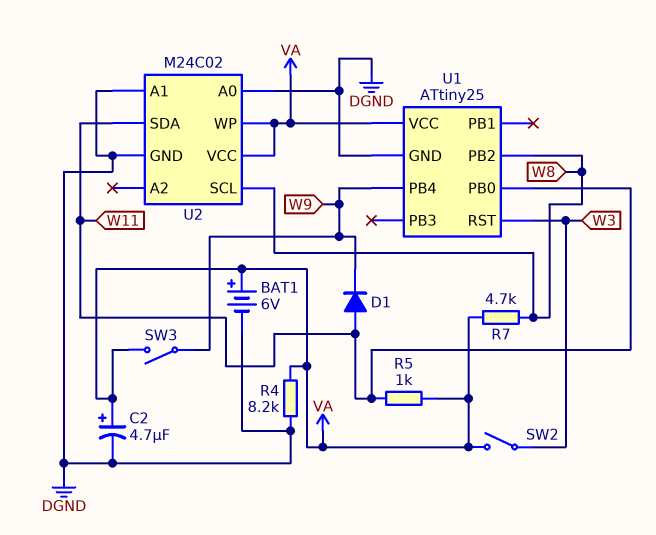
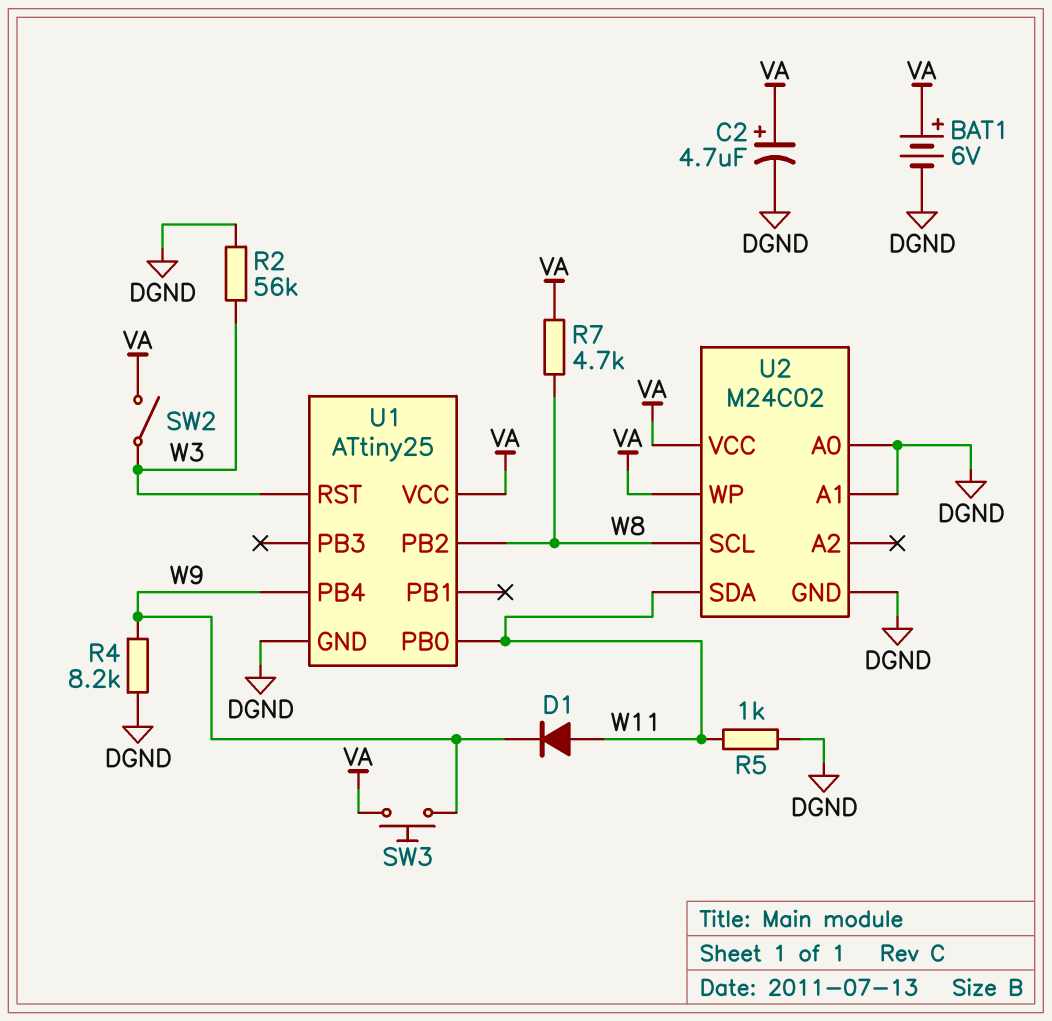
R2: none -> 56k (DGND, W3)
R4: 8.2k (DGND, VA) -> 8.2k (DGND, W9)
R5: 1k (VA, W11) -> 1k (DGND, W11)
SW3: switch (VA, W9) -> button (VA, W9)

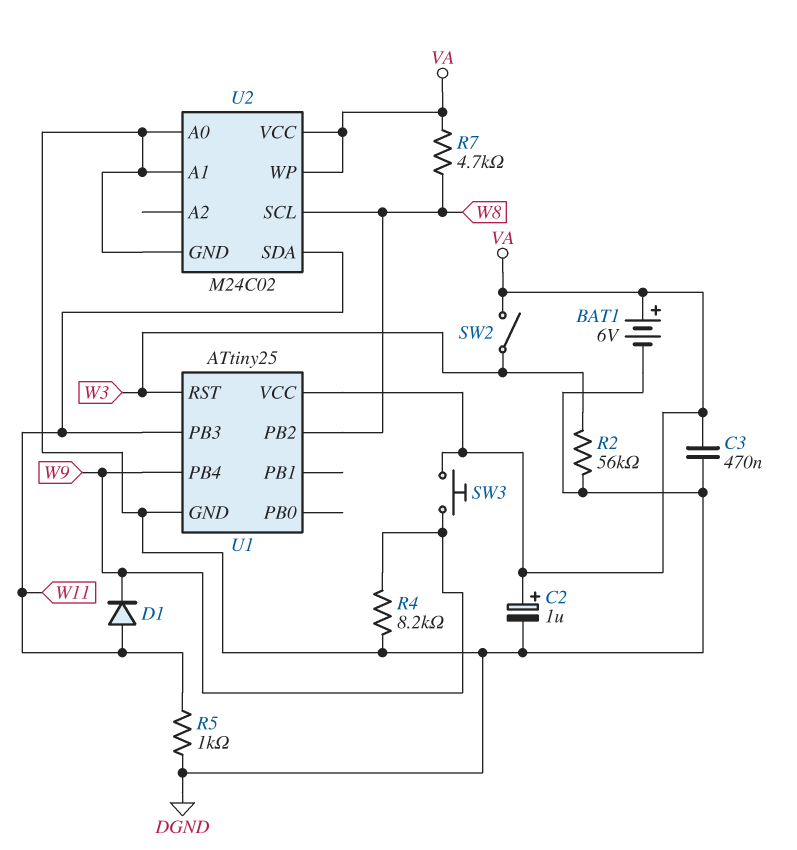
C2: 4.7uF (plus VA, minus DGND) -> 1uF (plus VA, minus DGND)
C3: none -> 470nF (DGND, VA)
U1 pin PB0: W11 -> none
U1 pin PB3: none -> W11

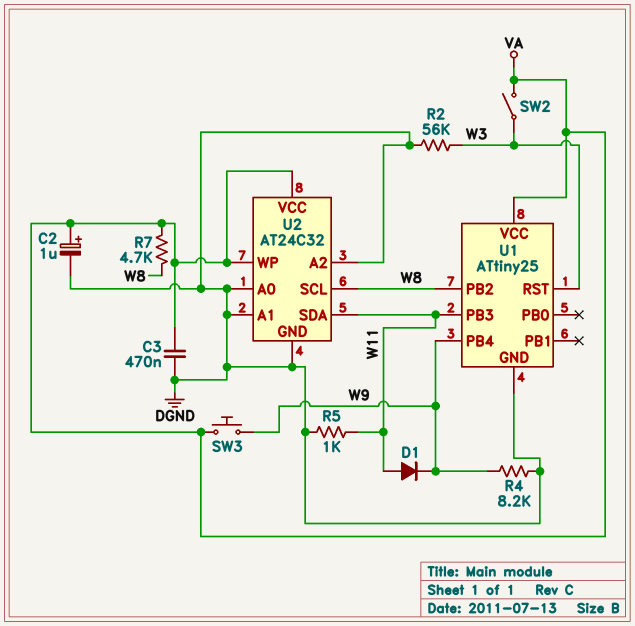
BAT1: 6V (plus VA, minus DGND) -> none
U2: M24C02 -> AT24C32
U2 pin A2: none -> DGND

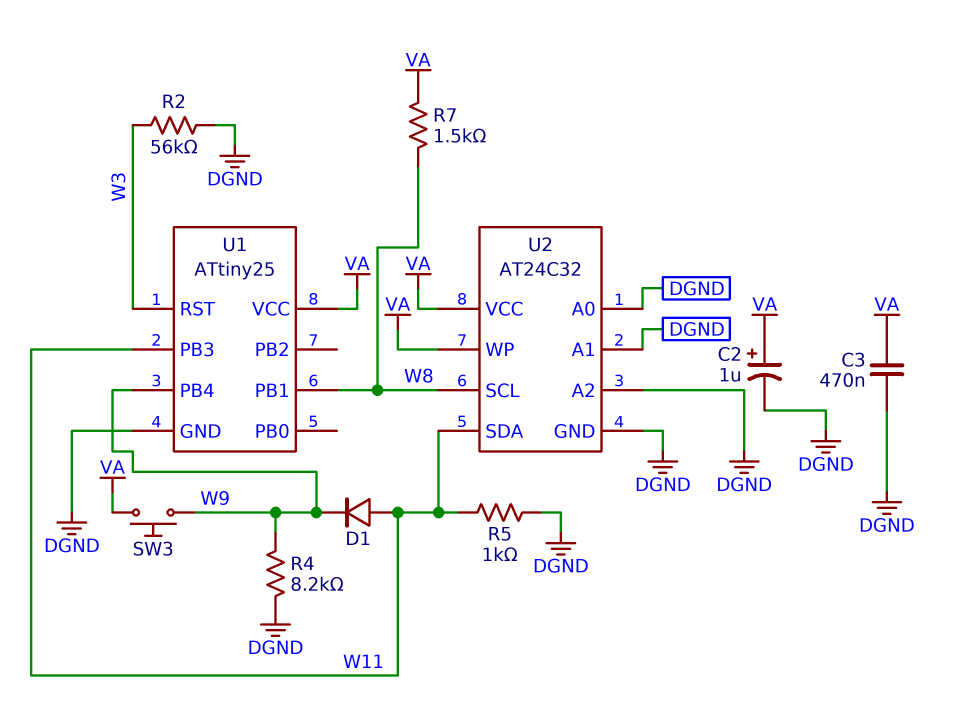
R7: 4.7k (VA, W8) -> 1.5k (VA, W8)
SW2: switch (VA, W3) -> none
U1 pin PB1: none -> W8
U1 pin PB2: W8 -> none

